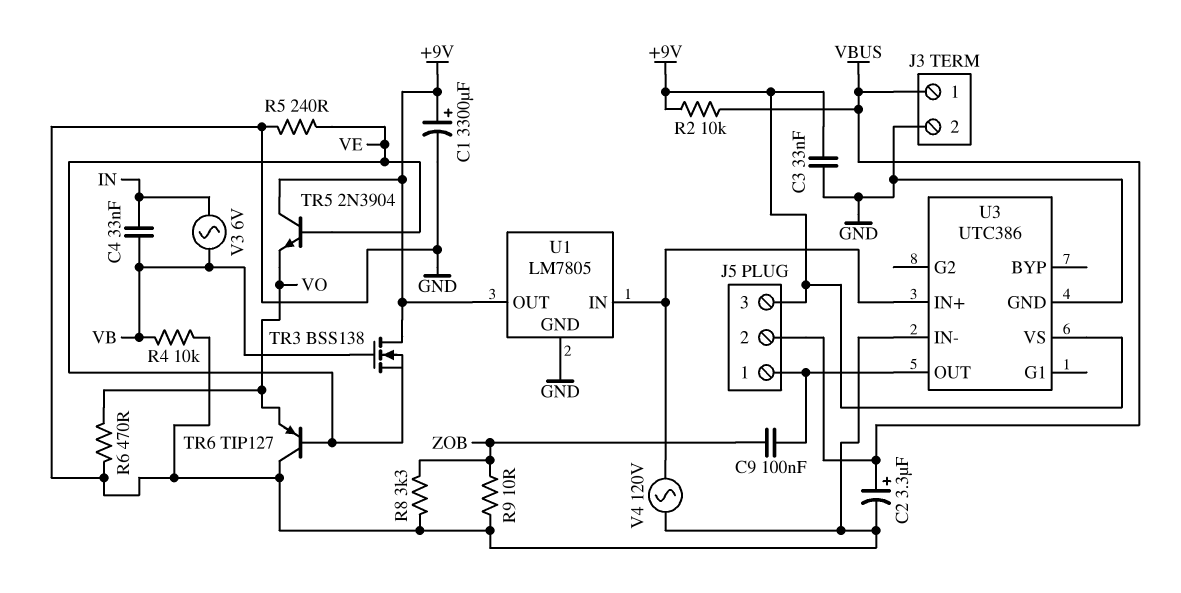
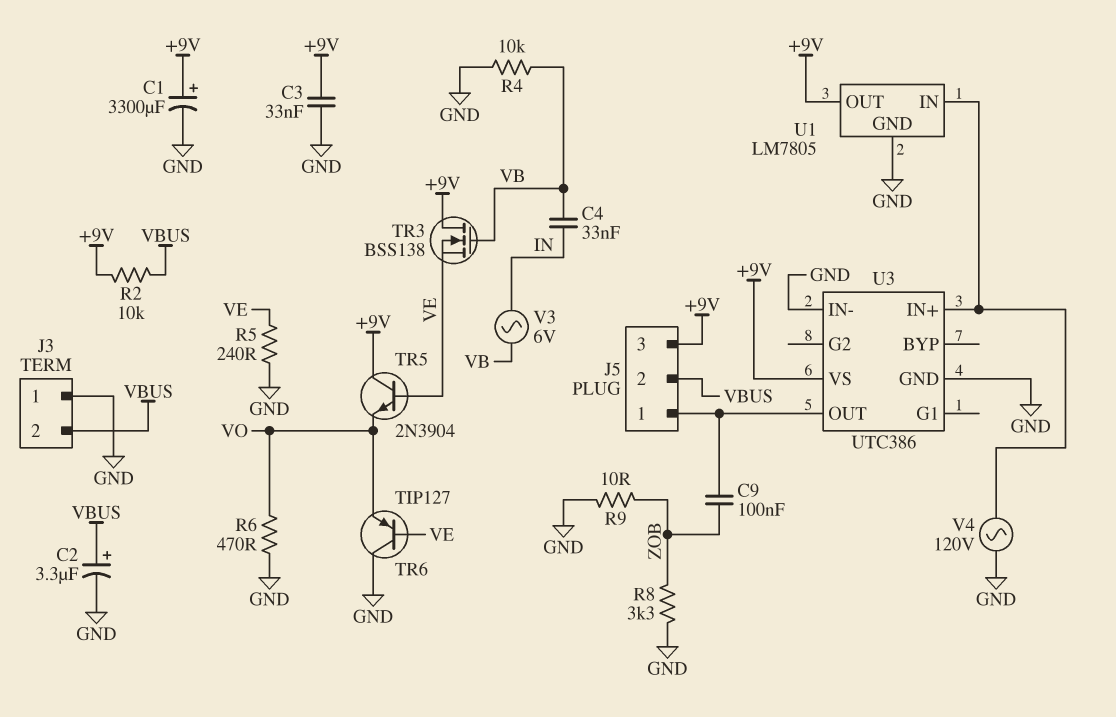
J3 pin 1: VBUS -> GND
J3 pin 2: GND -> VBUS

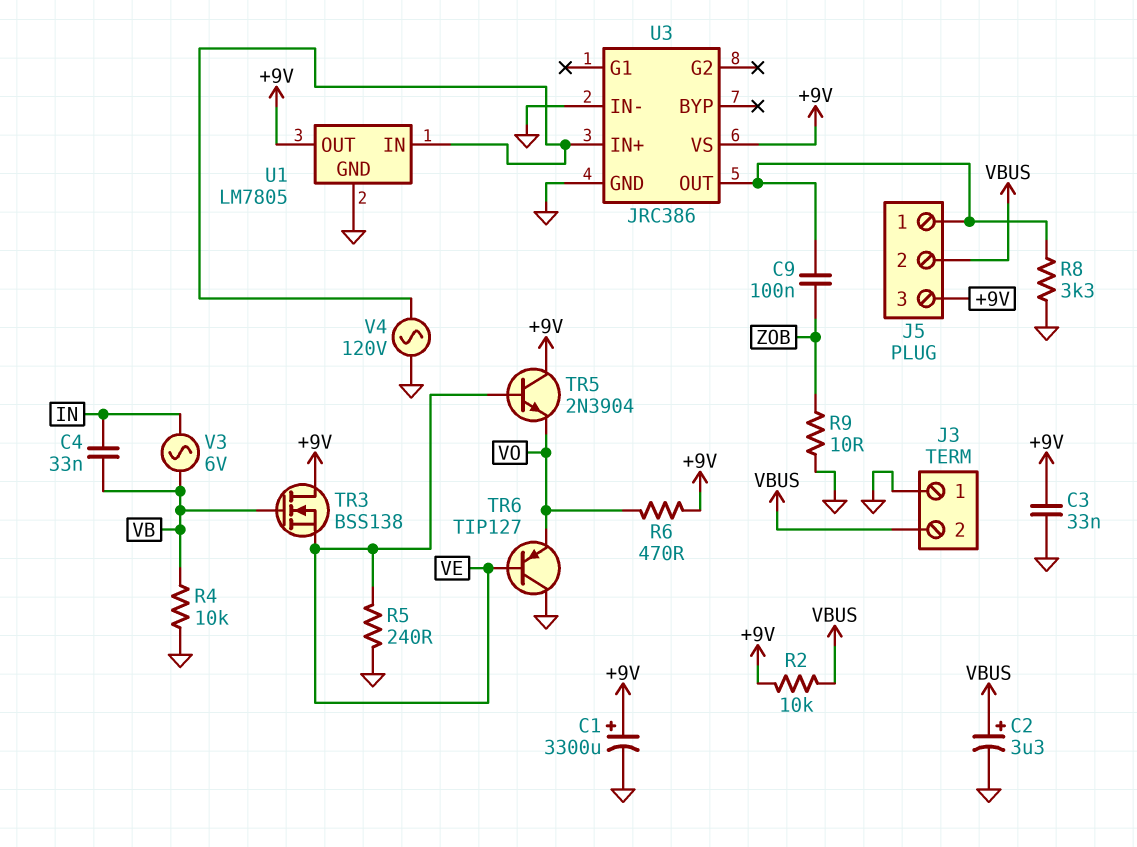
R6: 470 (GND, VO) -> 470 (+9V, VO)
R8: 3.3k (GND, ZOB) -> 3.3k (GND, J5/1)
U3: UTC386 -> JRC386

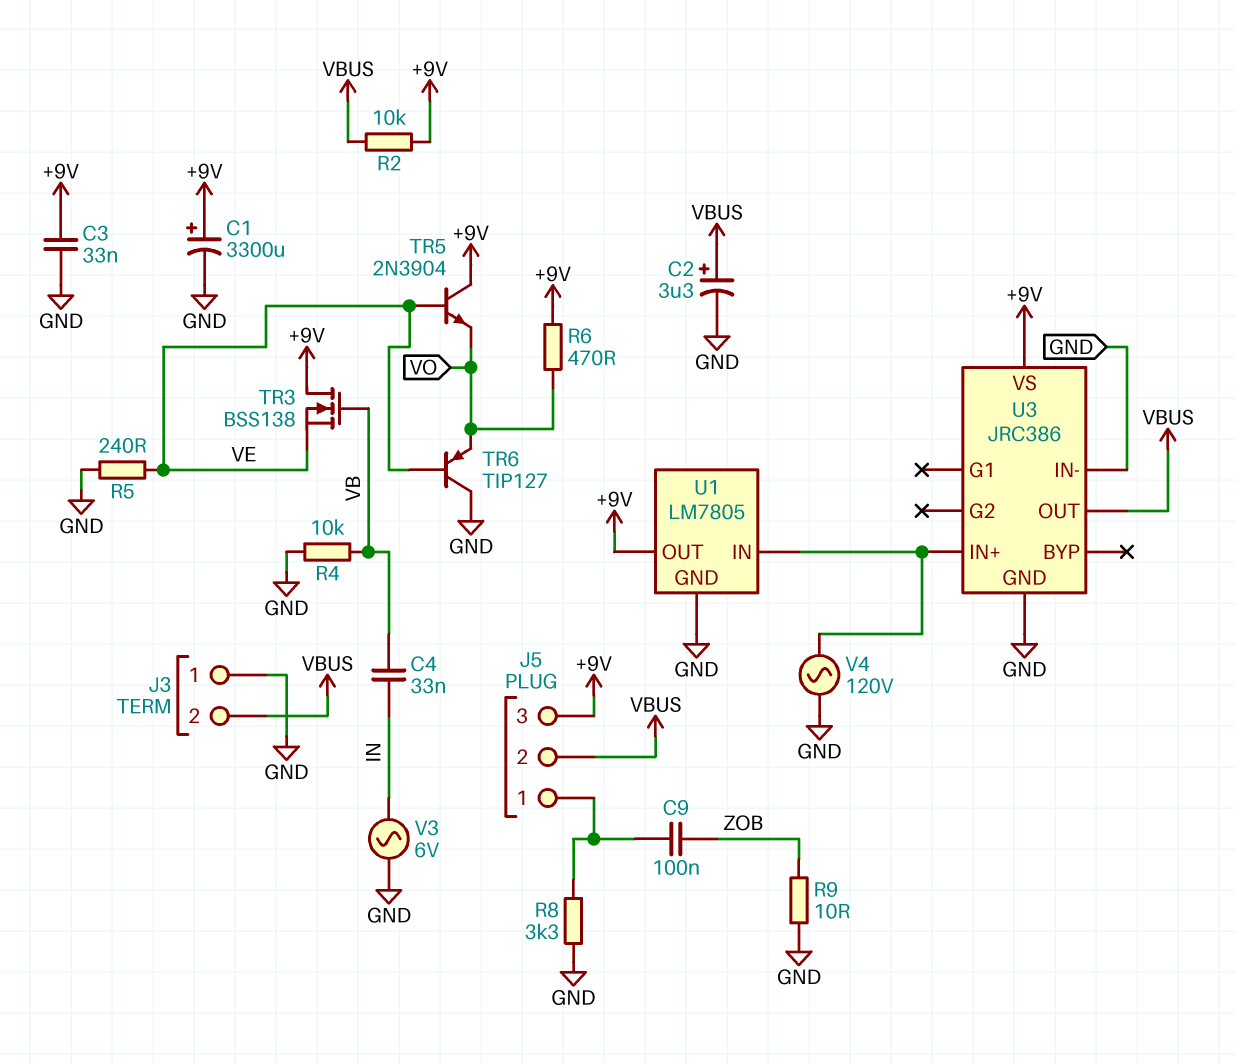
U3 pin OUT: J5/1 -> VBUS
V3: AC 6V (IN, VB) -> AC 6V (GND, IN)

